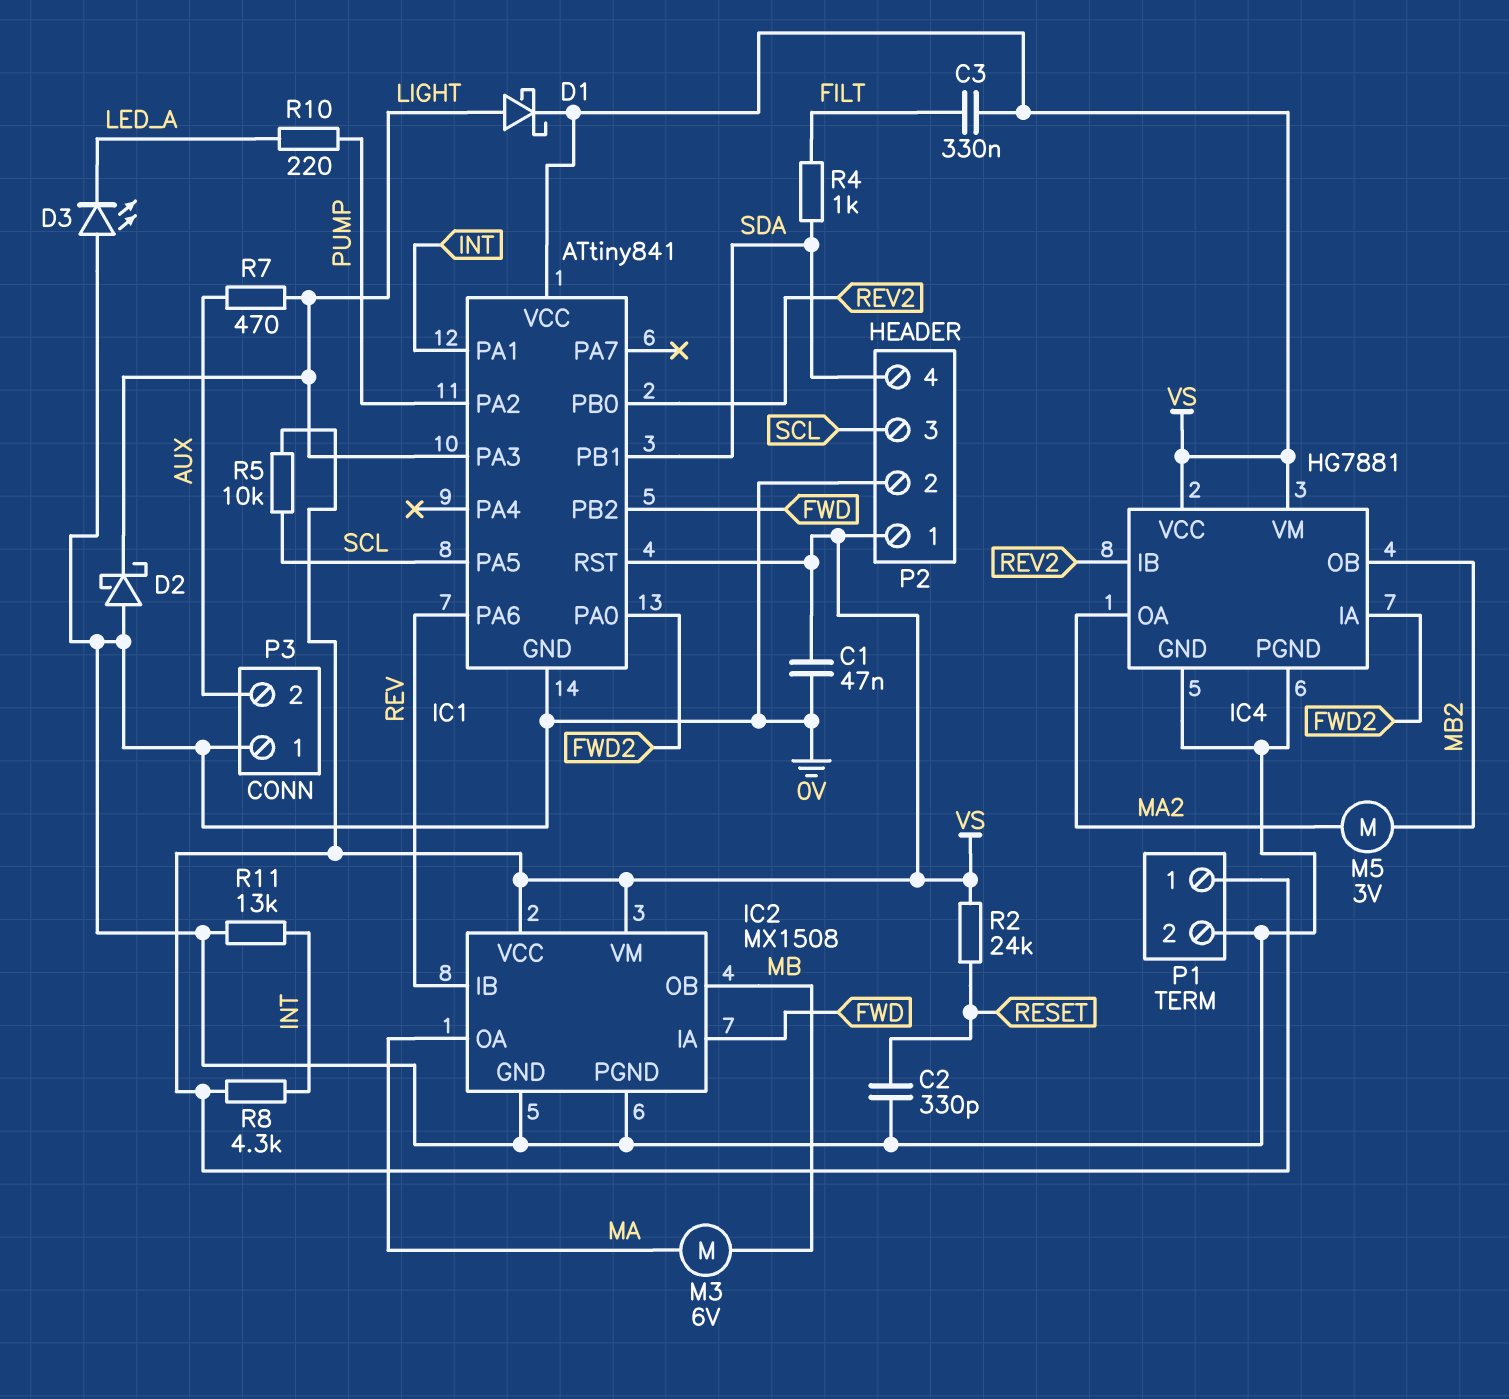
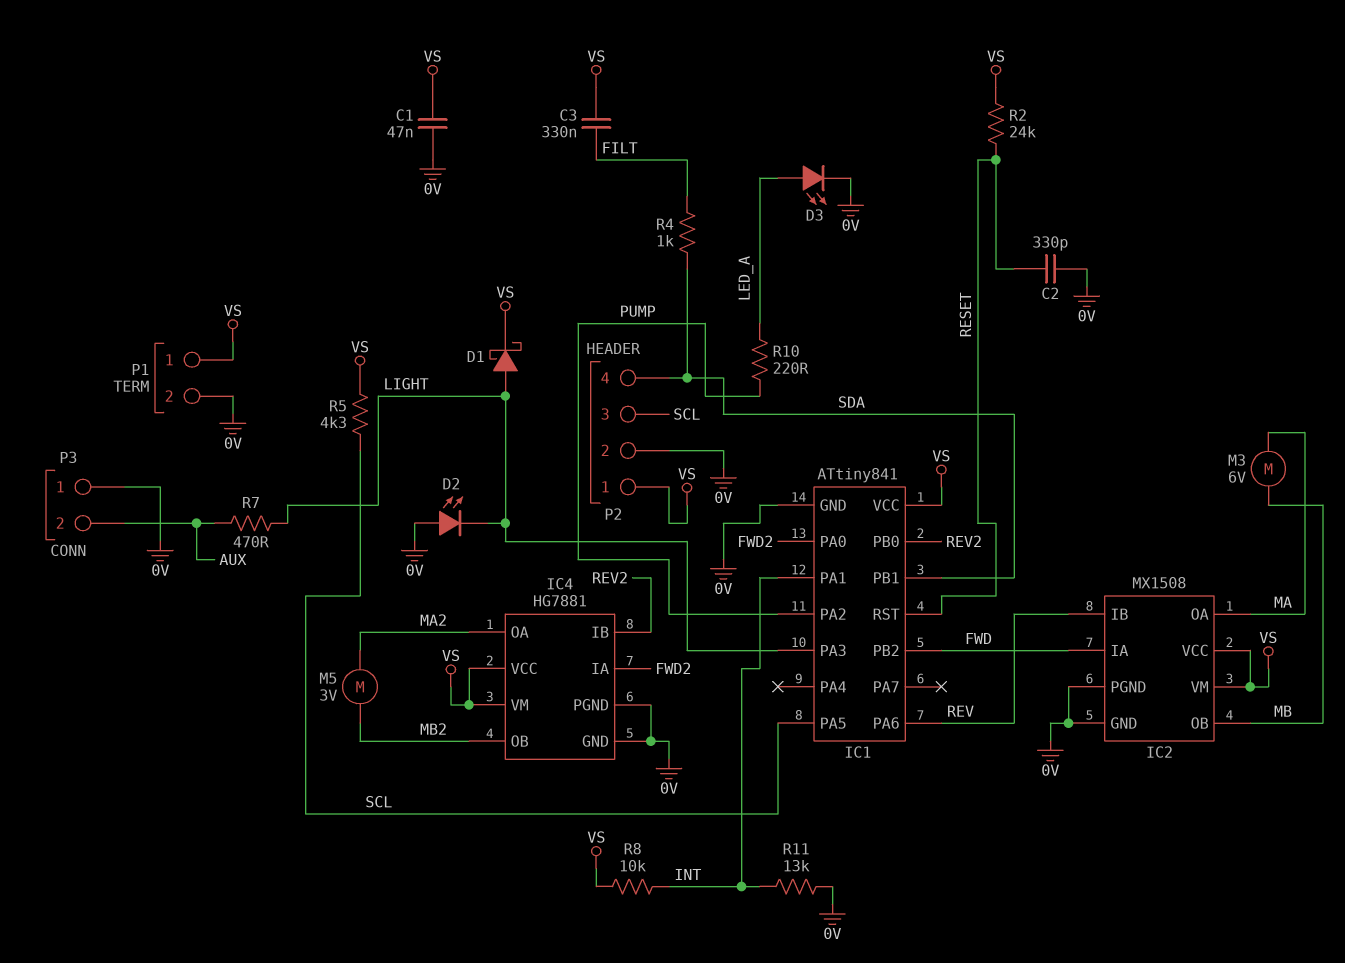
D2: schottky (A 0V, K LIGHT) -> LED (A 0V, K LIGHT)
D3: LED (A 0V, K LED_A) -> LED (A LED_A, K 0V)
IC1 pin RST: VS -> RESET
R5: 10k (SCL, VS) -> 4.3k (SCL, VS)
R8: 4.3k (INT, VS) -> 10k (INT, VS)

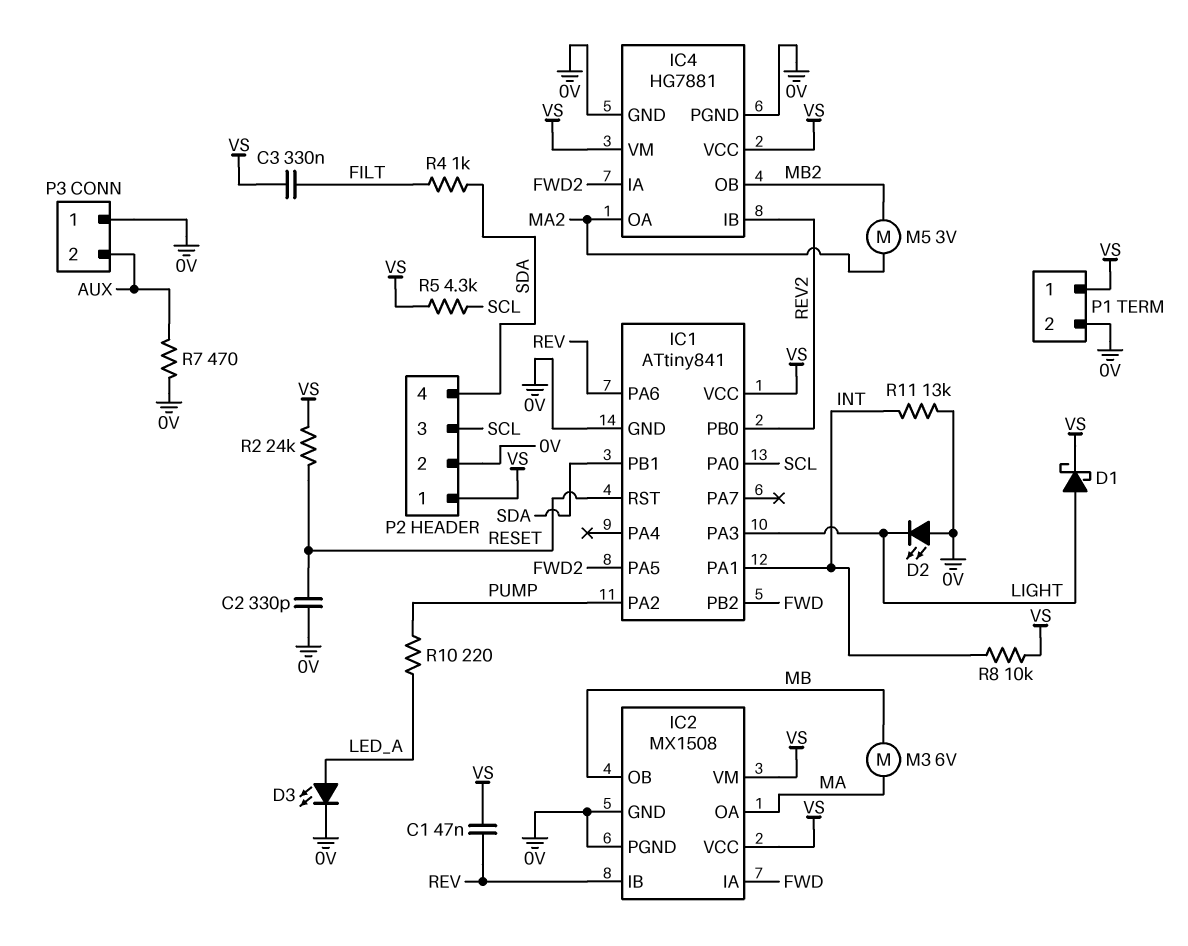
C1: 47nF (0V, VS) -> 47nF (REV, VS)
IC1 pin PA0: FWD2 -> SCL
IC1 pin PA5: SCL -> FWD2
R7: 470 (AUX, LIGHT) -> 470 (0V, AUX)

